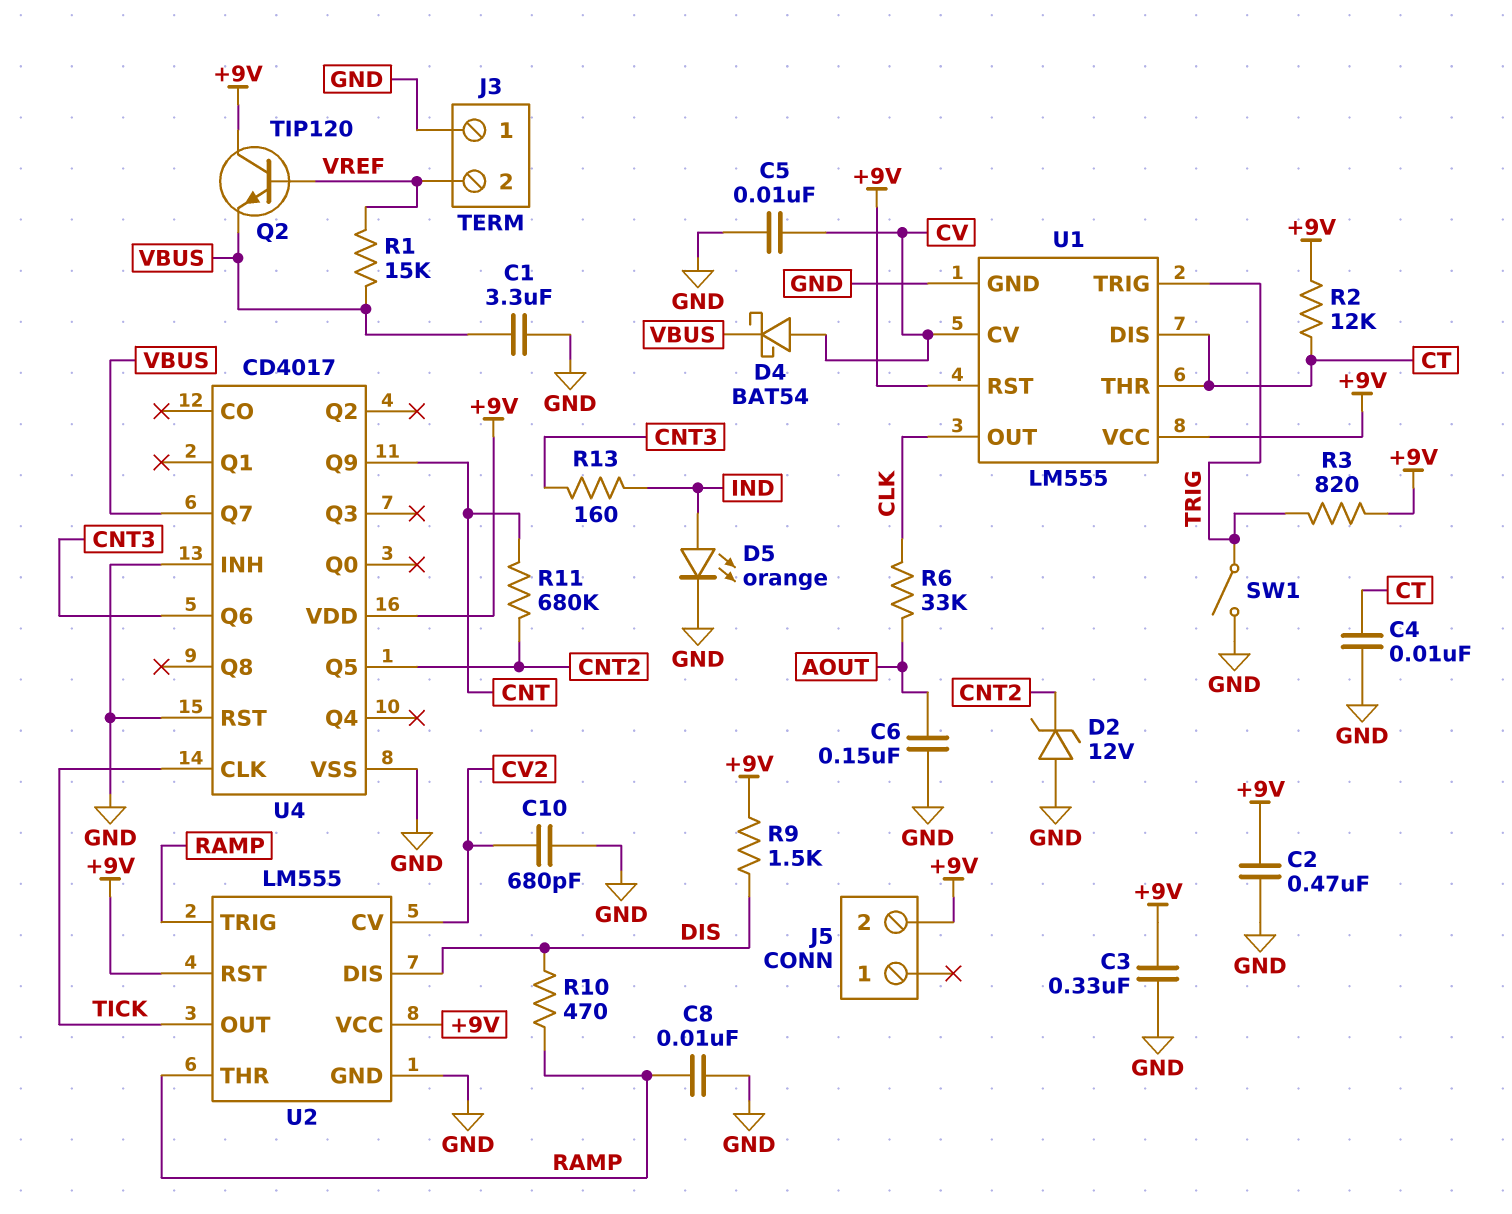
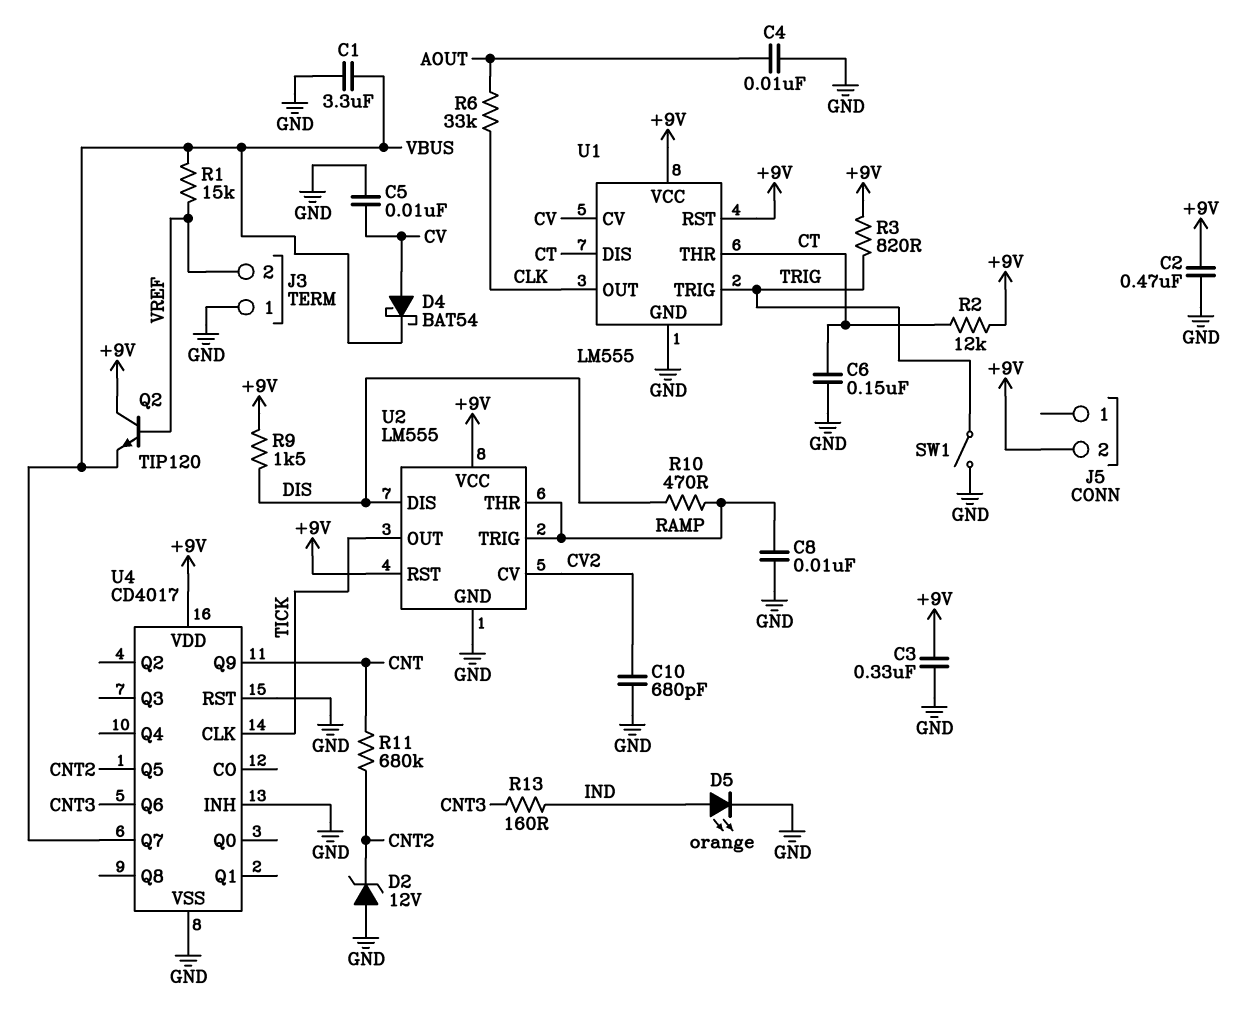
C4: 10nF (CT, GND) -> 10nF (AOUT, GND)
C6: 150nF (AOUT, GND) -> 150nF (CT, GND)

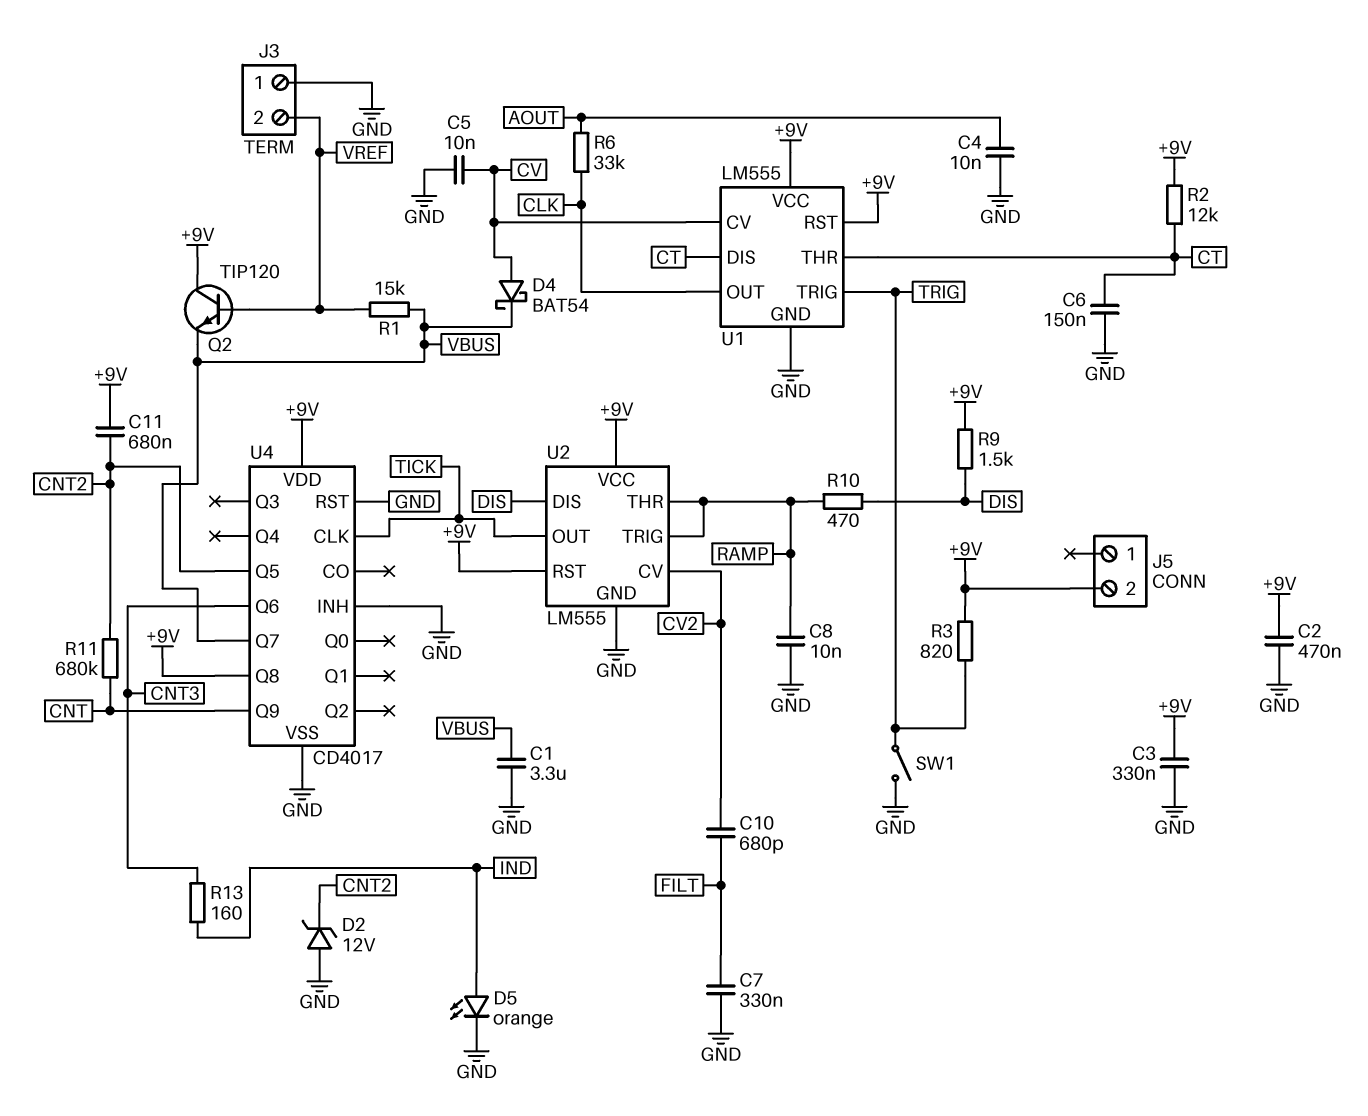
C7: none -> 330nF (FILT, GND)
C10: 680pF (CV2, GND) -> 680pF (CV2, FILT)
C11: none -> 680nF (+9V, CNT2)
U4 pin Q8: none -> +9V

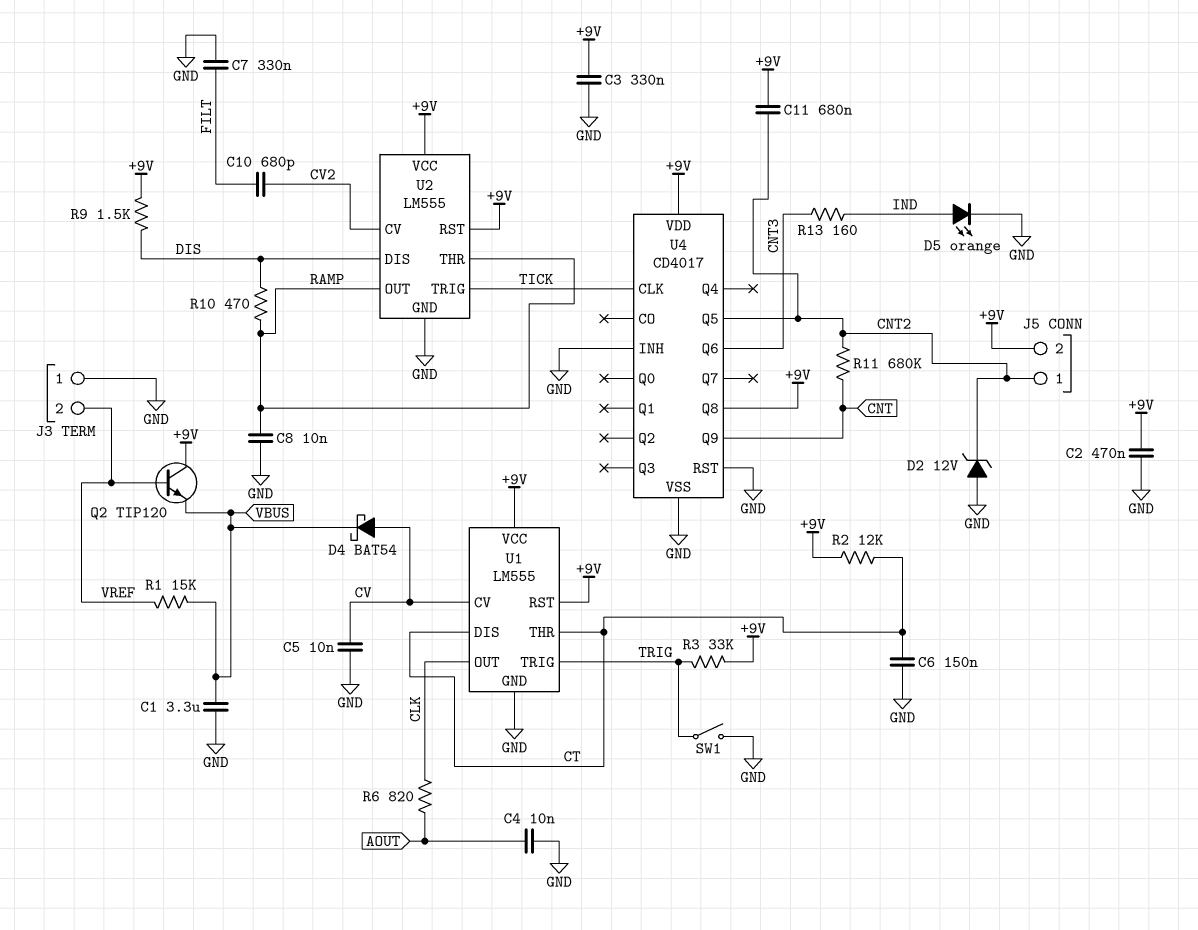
J5 pin 1: none -> CNT2
R3: 820 (+9V, TRIG) -> 33k (+9V, TRIG)
R6: 33k (AOUT, CLK) -> 820 (AOUT, CLK)
U2 pin OUT: TICK -> RAMP
U2 pin TRIG: RAMP -> TICK
U4 pin Q7: VBUS -> none

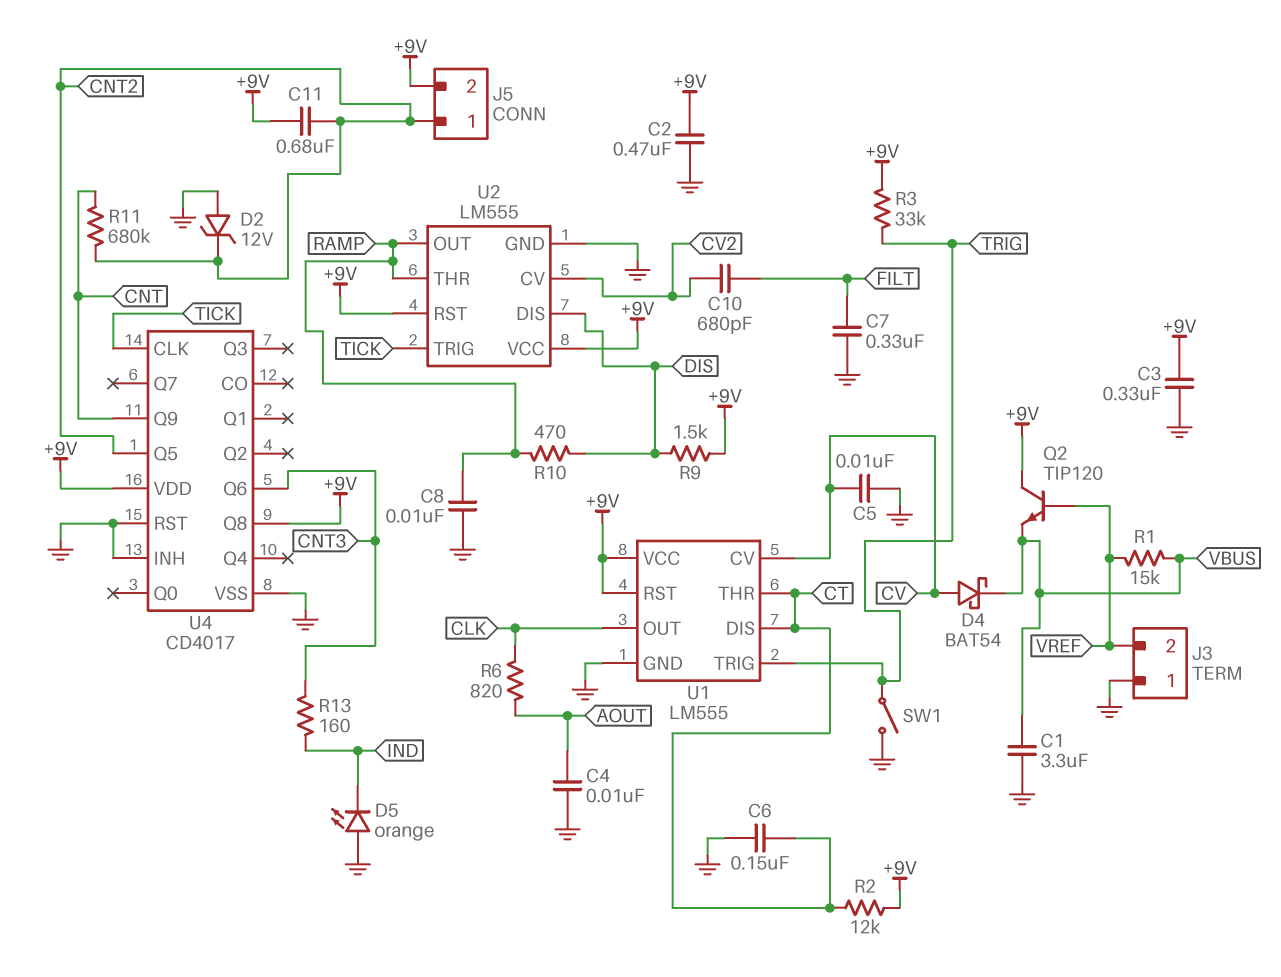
D5: LED orange (A IND, K GND) -> LED orange (A GND, K IND)

